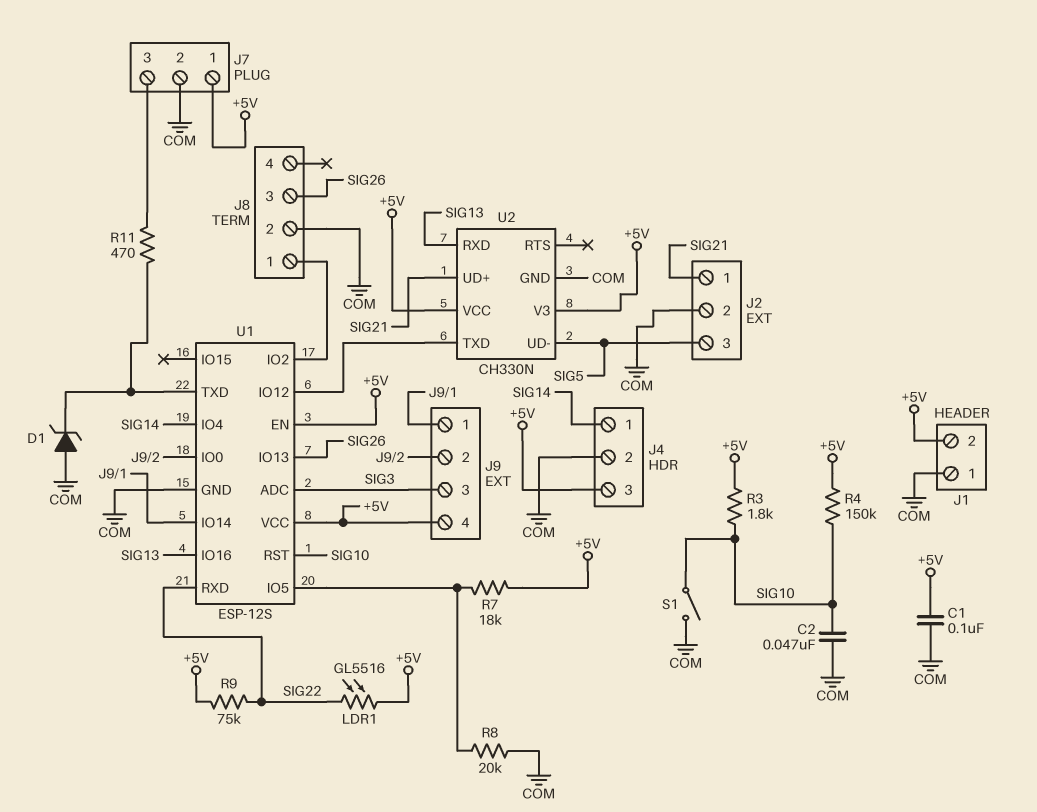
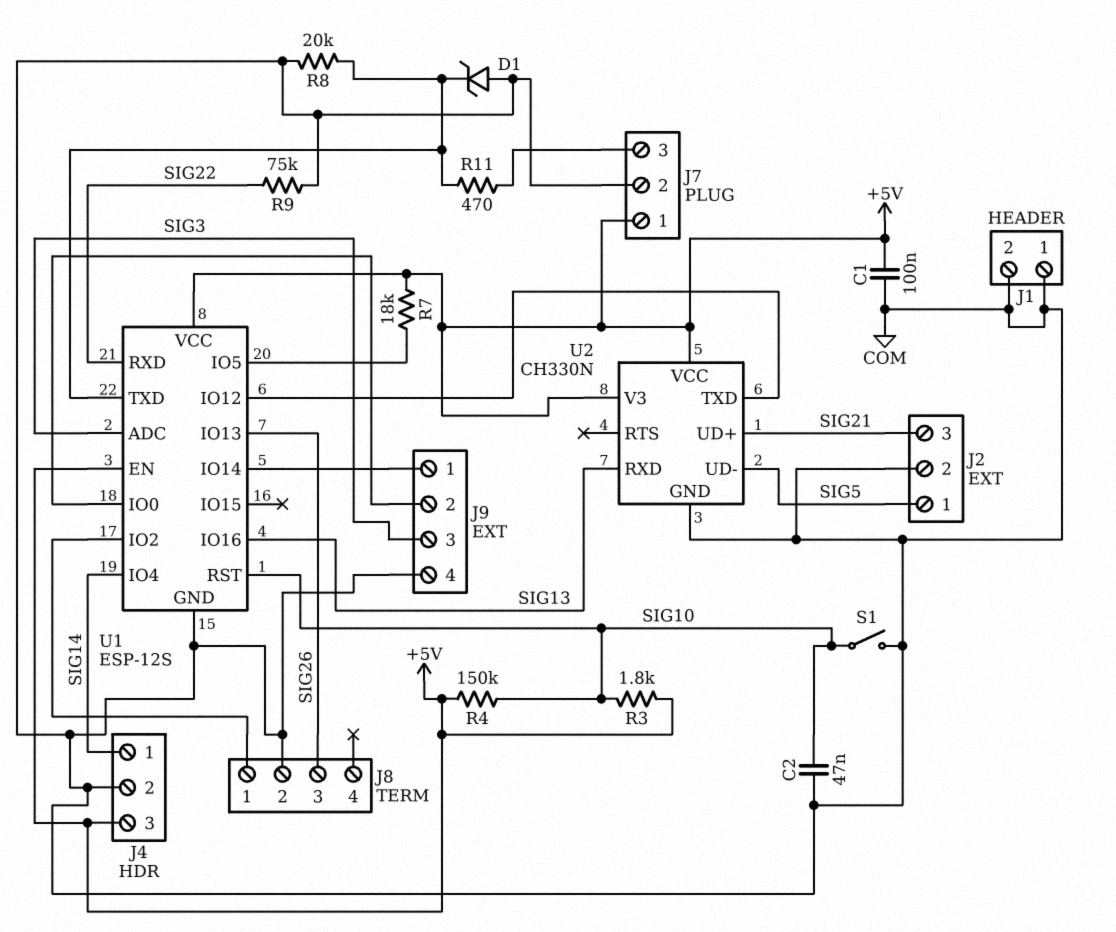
J1 pin 2: +5V -> COM
J2 pin 1: SIG21 -> SIG5
J2 pin 3: SIG5 -> SIG21
J9 pin 4: +5V -> COM
LDR1: GL5516 (+5V, SIG22) -> none
R8: 20k (COM, U1/IO5) -> 20k (COM, U1/TXD)
R9: 75k (+5V, SIG22) -> 75k (COM, SIG22)

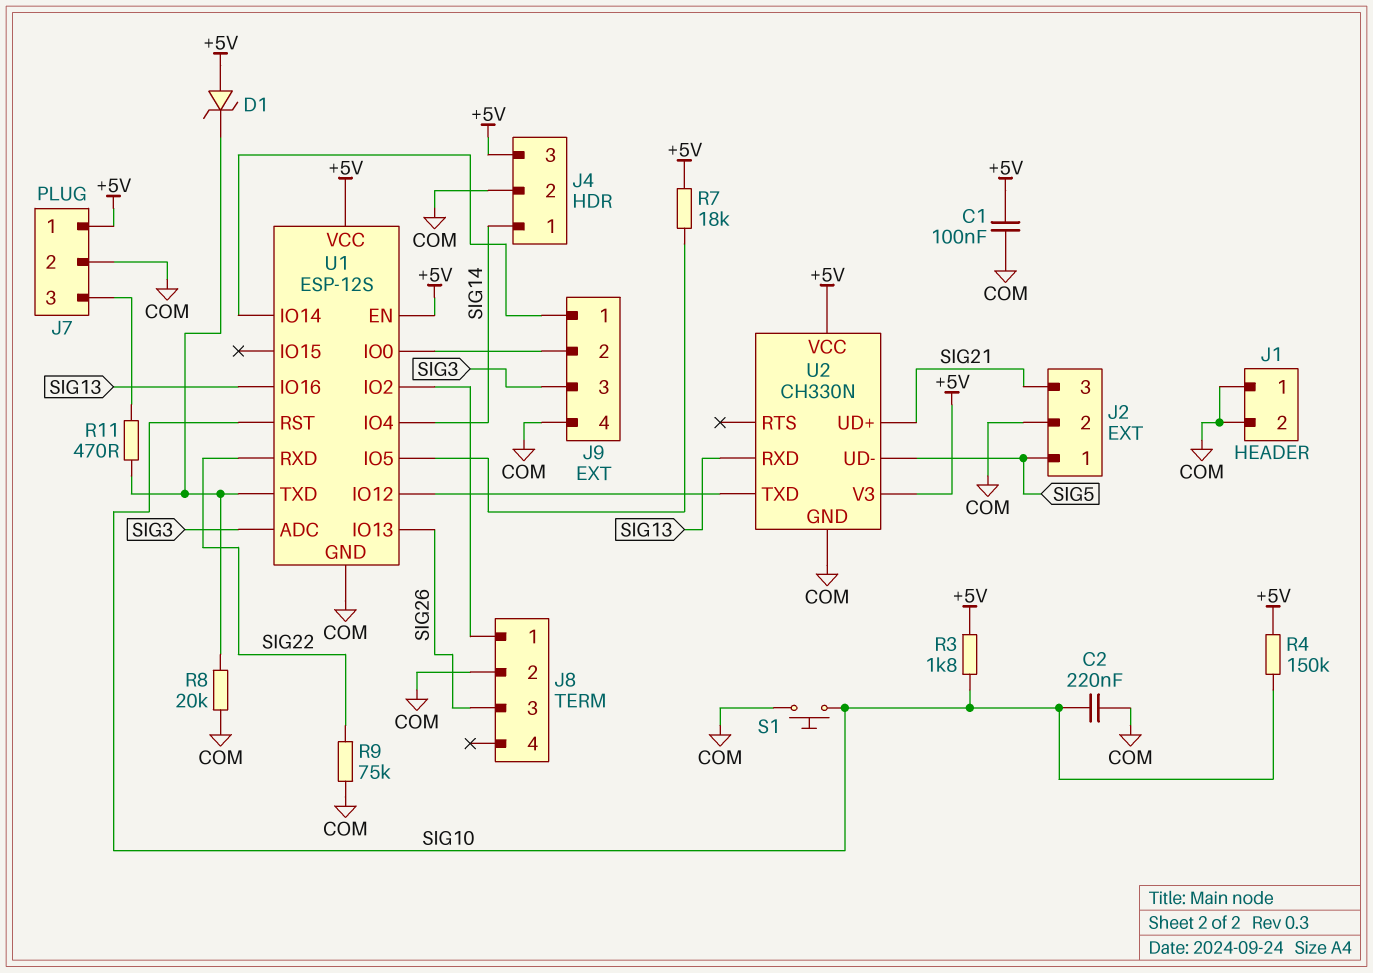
C2: 47nF (COM, SIG10) -> 220nF (COM, SIG10)
D1: zener (A COM, K U1/TXD) -> zener (A +5V, K U1/TXD)
S1: switch (COM, SIG10) -> button (COM, SIG10)

